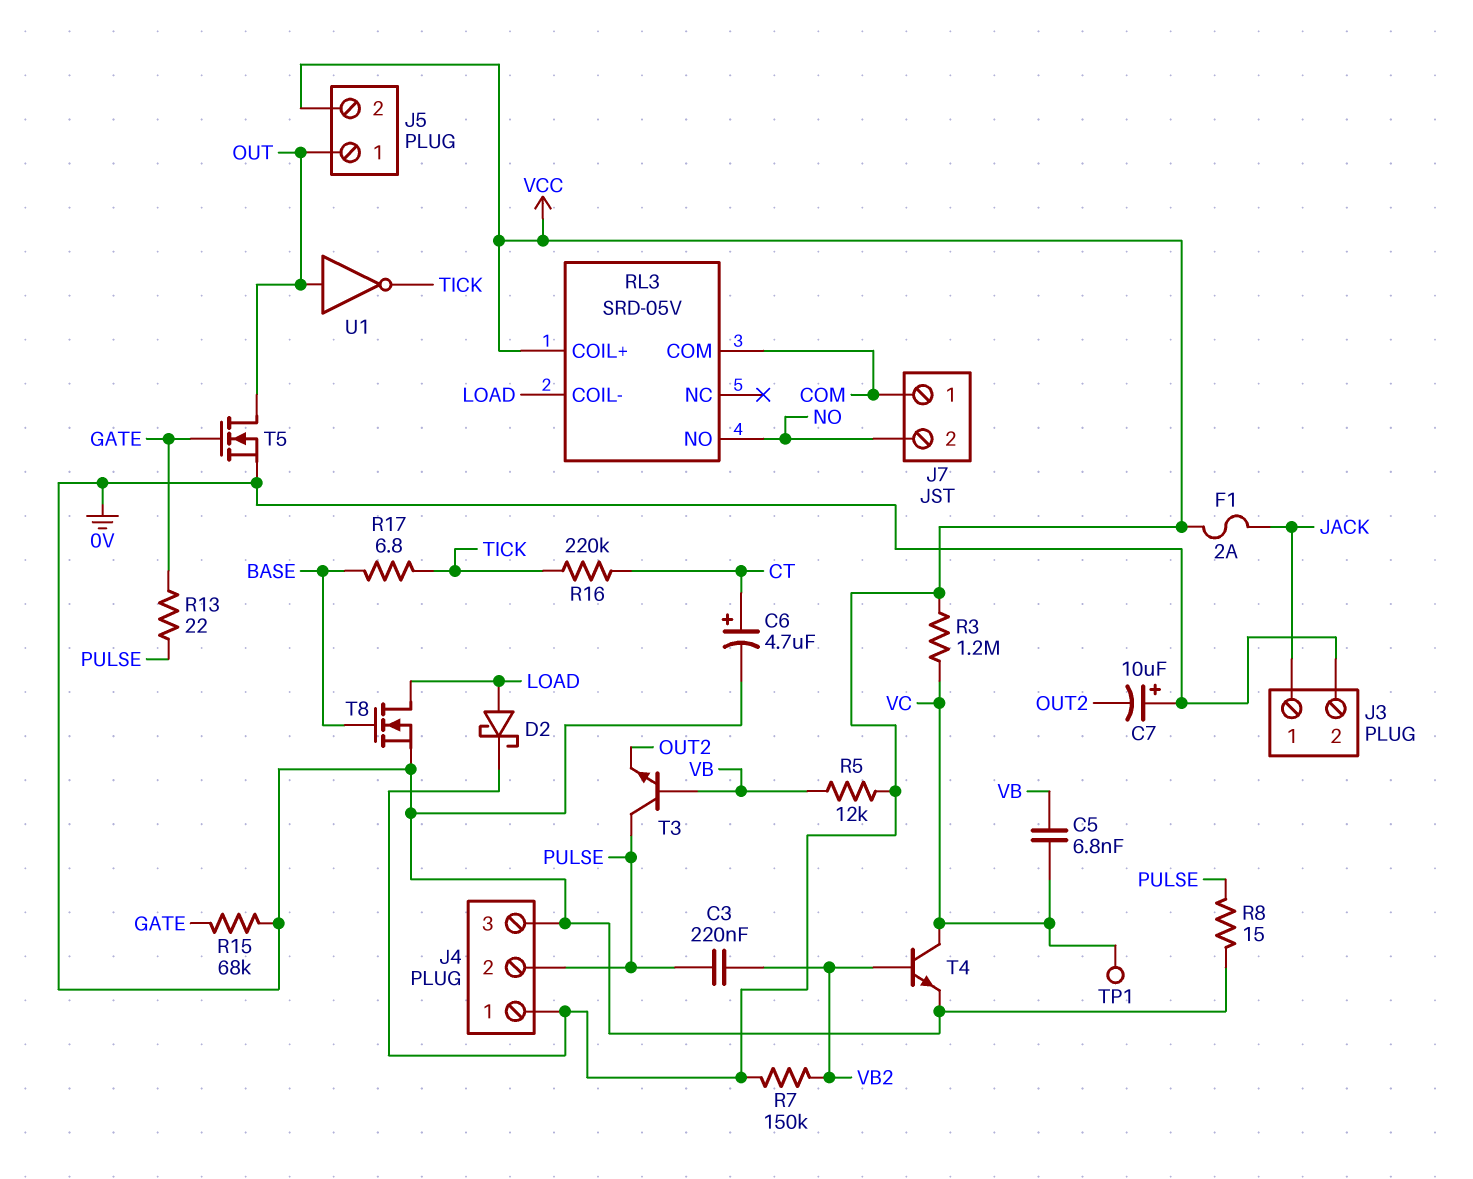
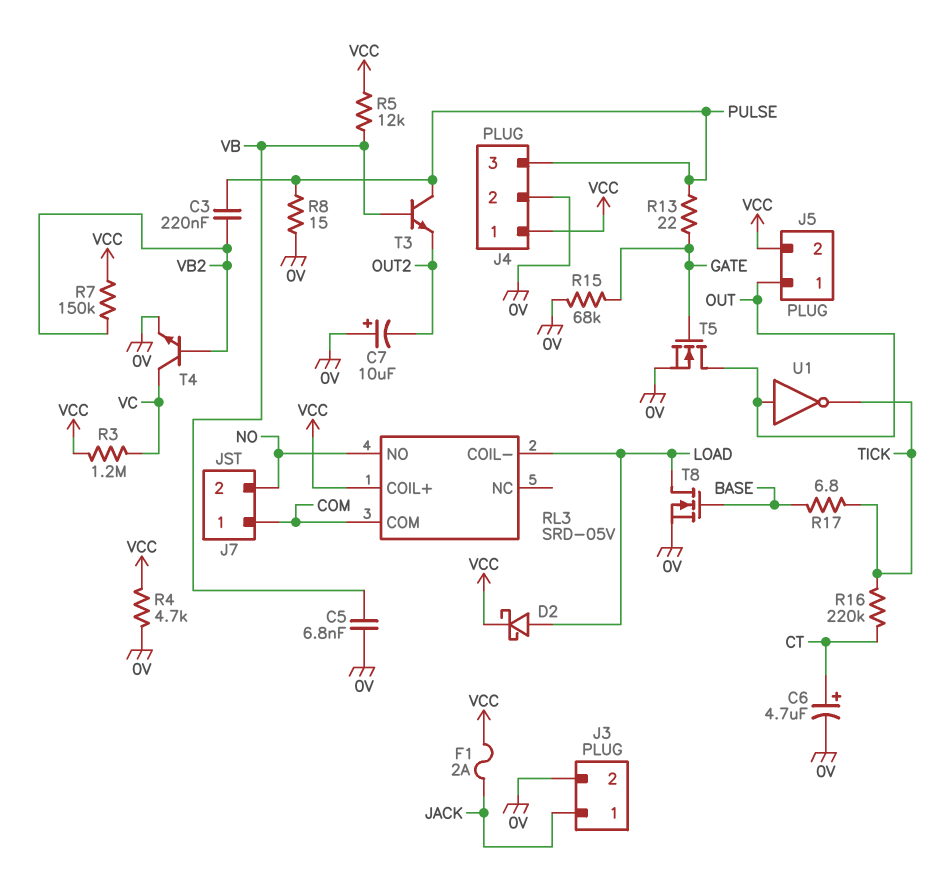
C5: 6.8nF (VB, VC) -> 6.8nF (0V, VB)
J4 pin 2: PULSE -> 0V
J4 pin 3: 0V -> PULSE
R4: none -> 4.7k (0V, VCC)
TP1: test point (VC) -> none

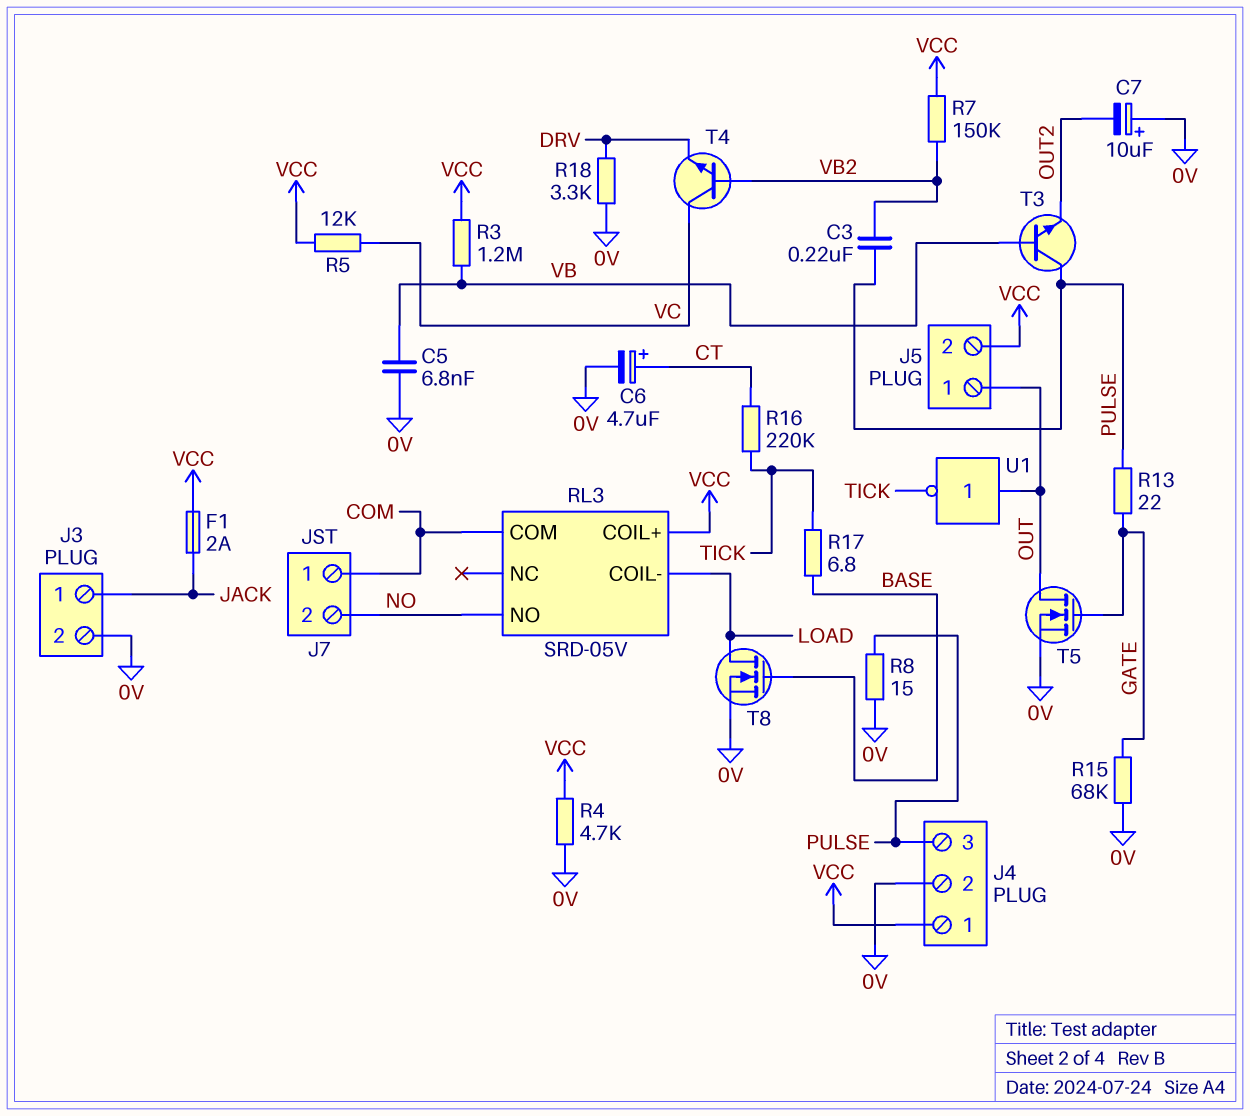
D2: schottky (A LOAD, K VCC) -> none
R3: 1.2M (VC, VCC) -> 1.2M (VB, VCC)
R5: 12k (VB, VCC) -> 12k (VC, VCC)
R18: none -> 3.3k (0V, DRV)
T4: NPN (B VB2, C VC, E 0V) -> NPN (B VB2, C VC, E DRV)

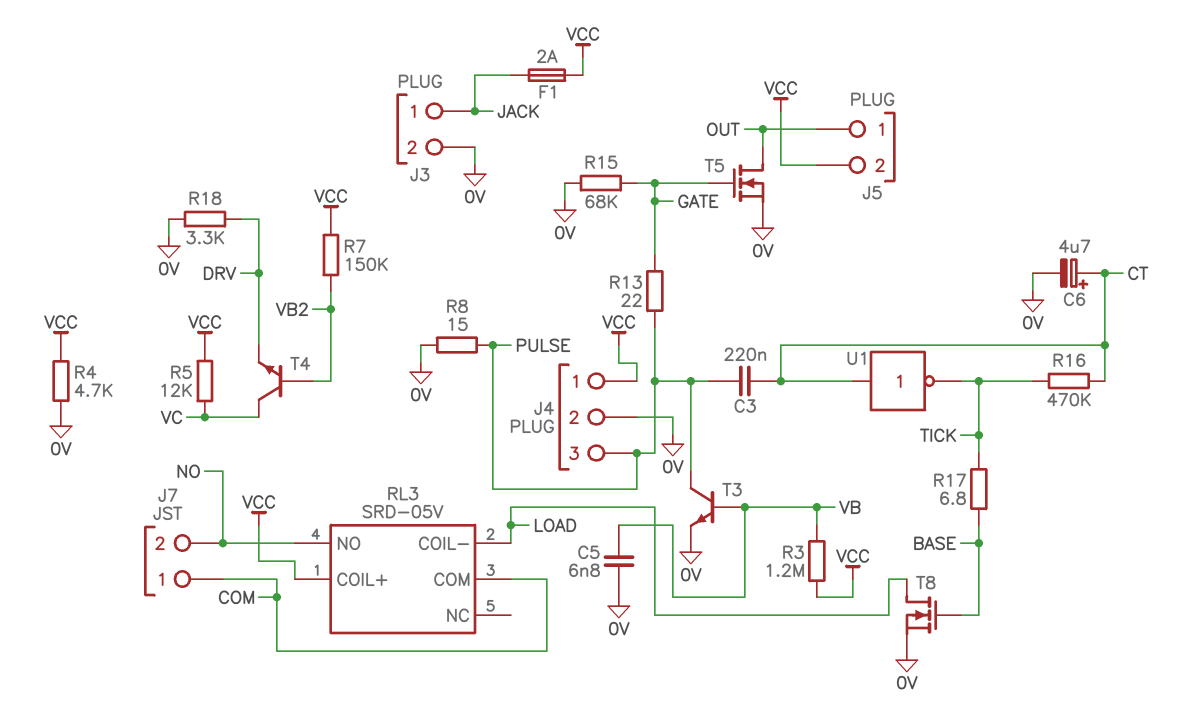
C3: 220nF (PULSE, VB2) -> 220nF (CT, PULSE)
C7: 10uF (plus 0V, minus OUT2) -> none
R16: 220k (CT, TICK) -> 470k (CT, TICK)
T3: NPN (B VB, C PULSE, E OUT2) -> NPN (B VB, C PULSE, E 0V)
U1: NOT (in OUT, out TICK) -> NOT (in CT, out TICK)

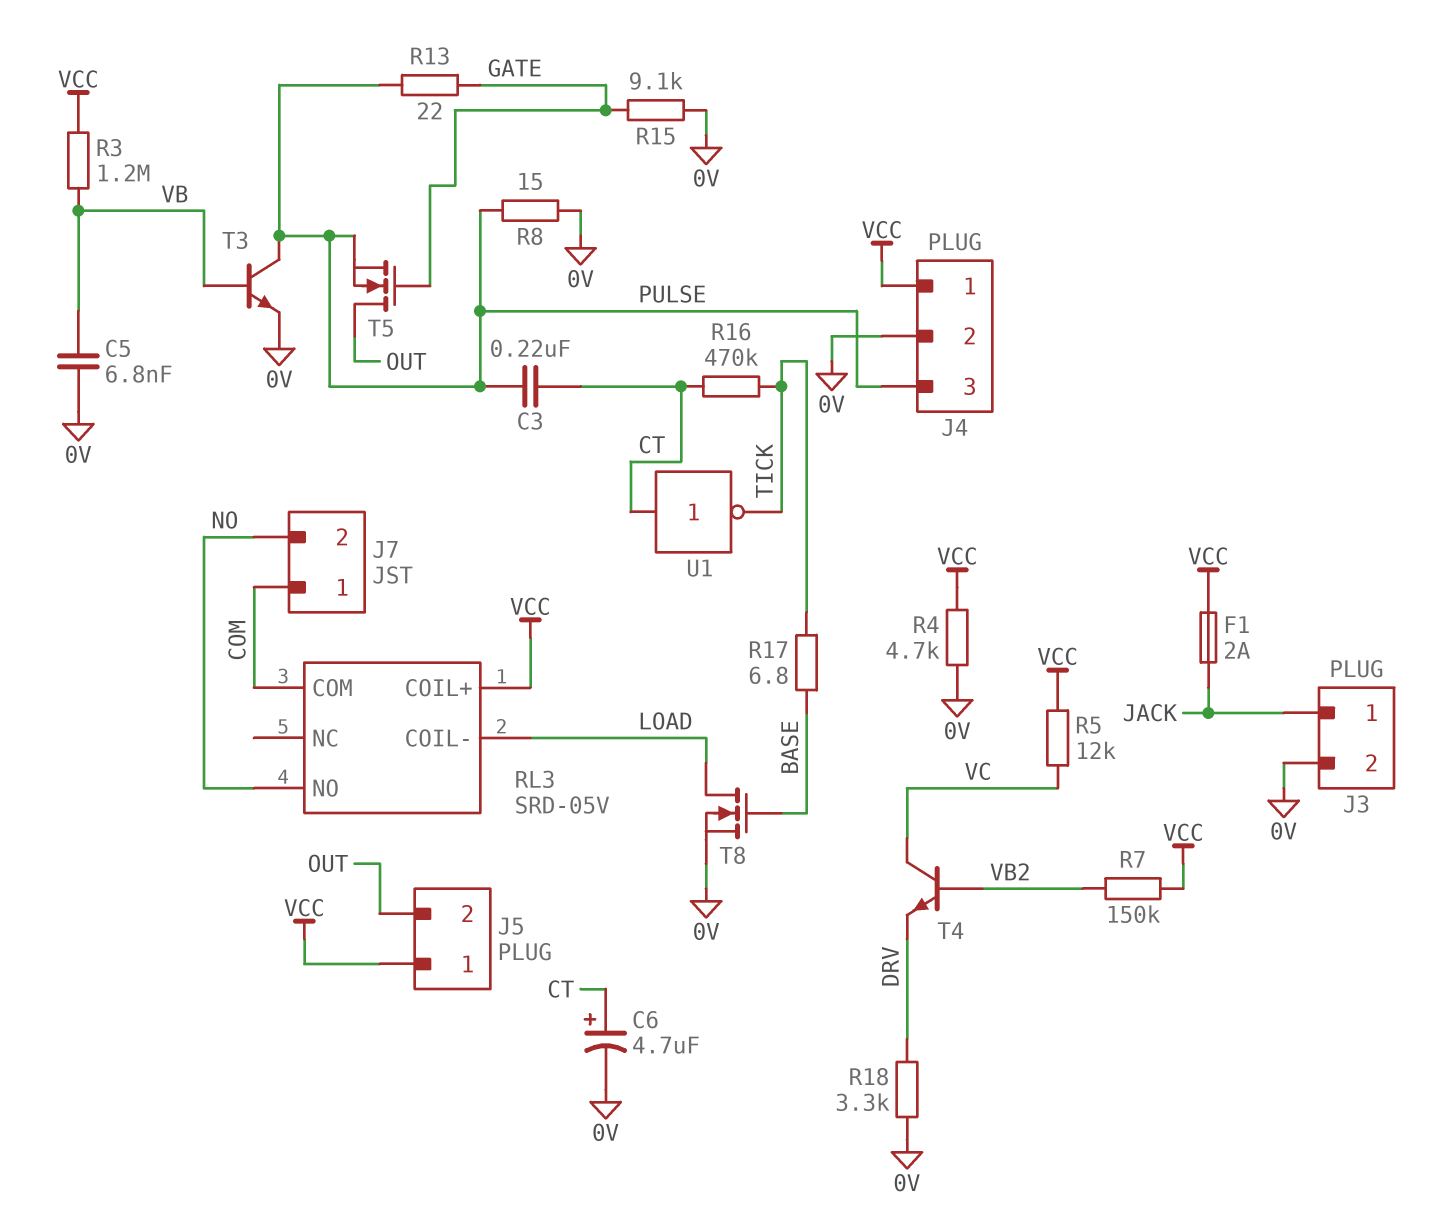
J5 pin 1: OUT -> VCC
J5 pin 2: VCC -> OUT
R15: 68k (0V, GATE) -> 9.1k (0V, GATE)
T5: NMOS (G GATE, D OUT, S 0V) -> NMOS (G GATE, D OUT, S PULSE)

